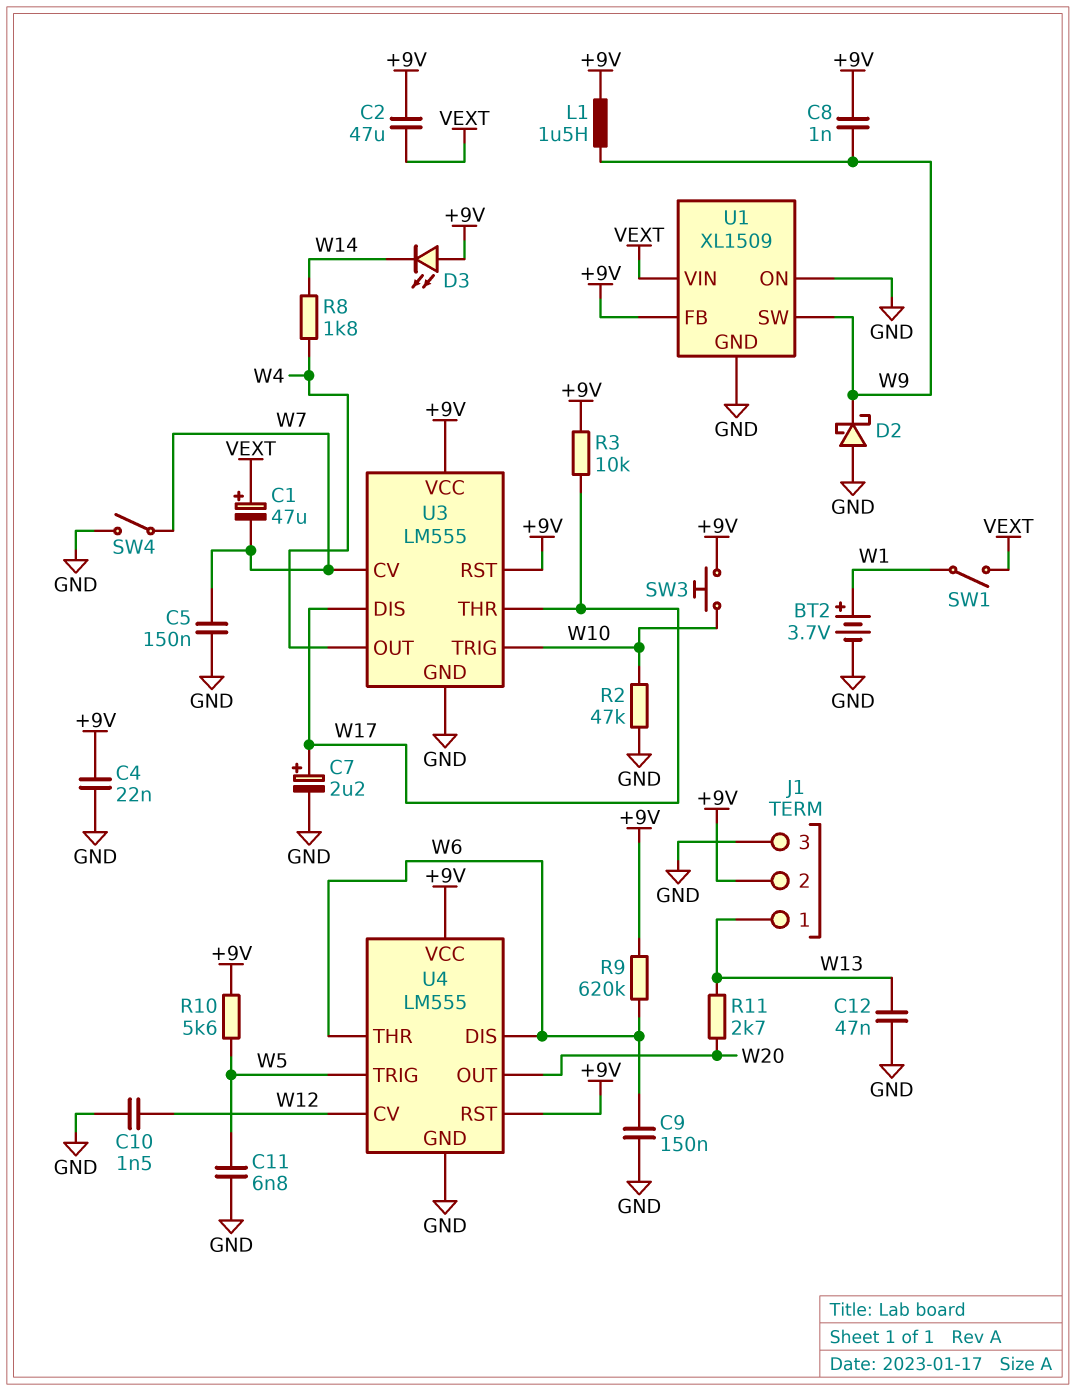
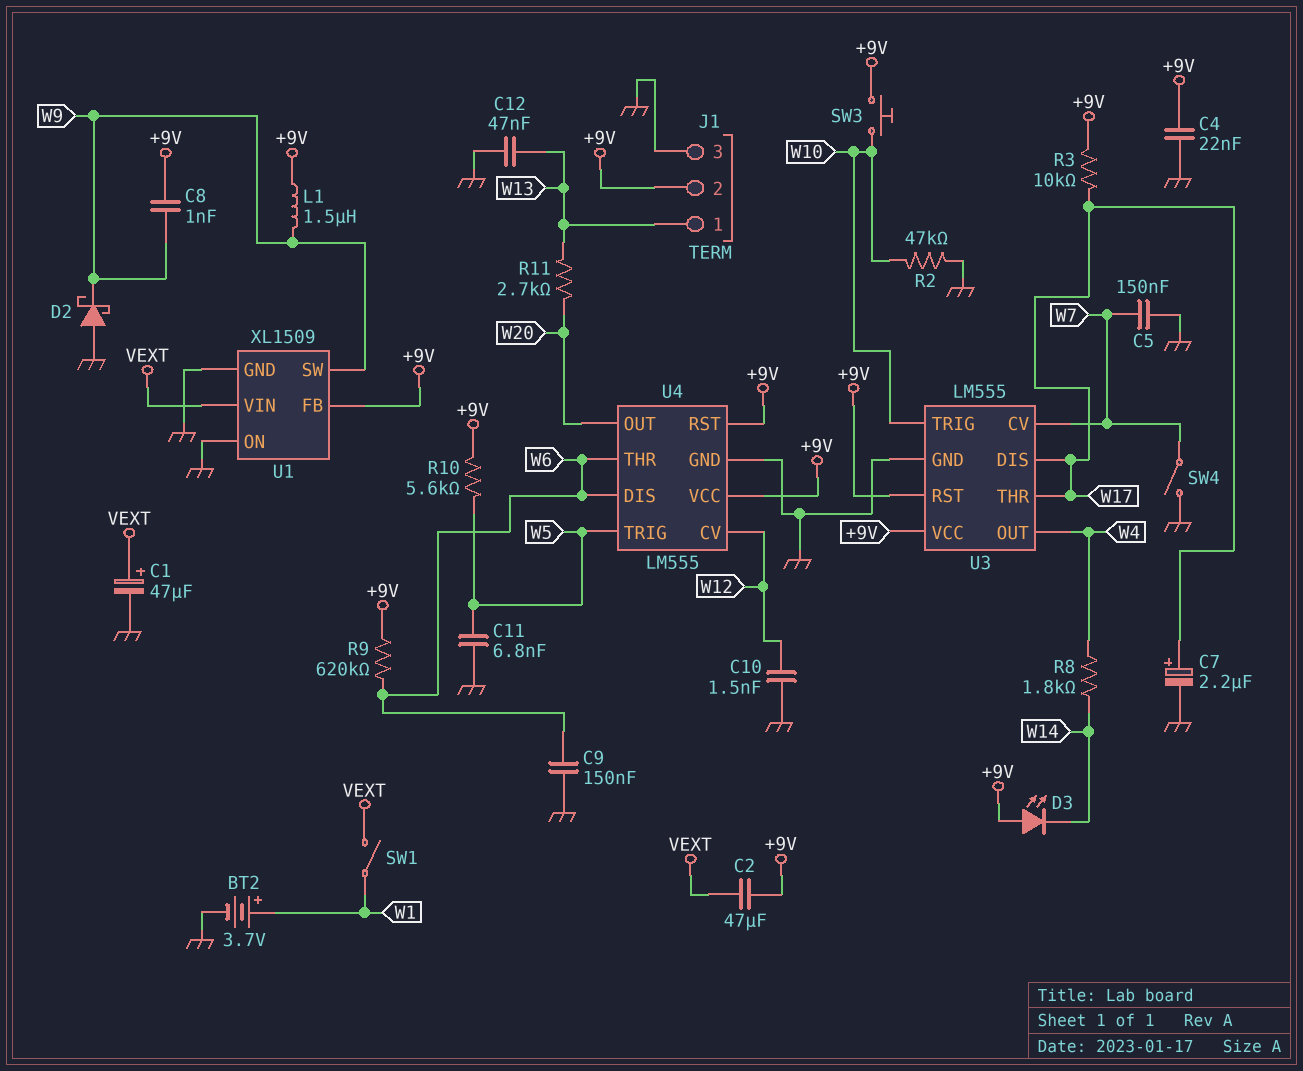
C1: 47uF (plus VEXT, minus W7) -> 47uF (plus VEXT, minus GND)

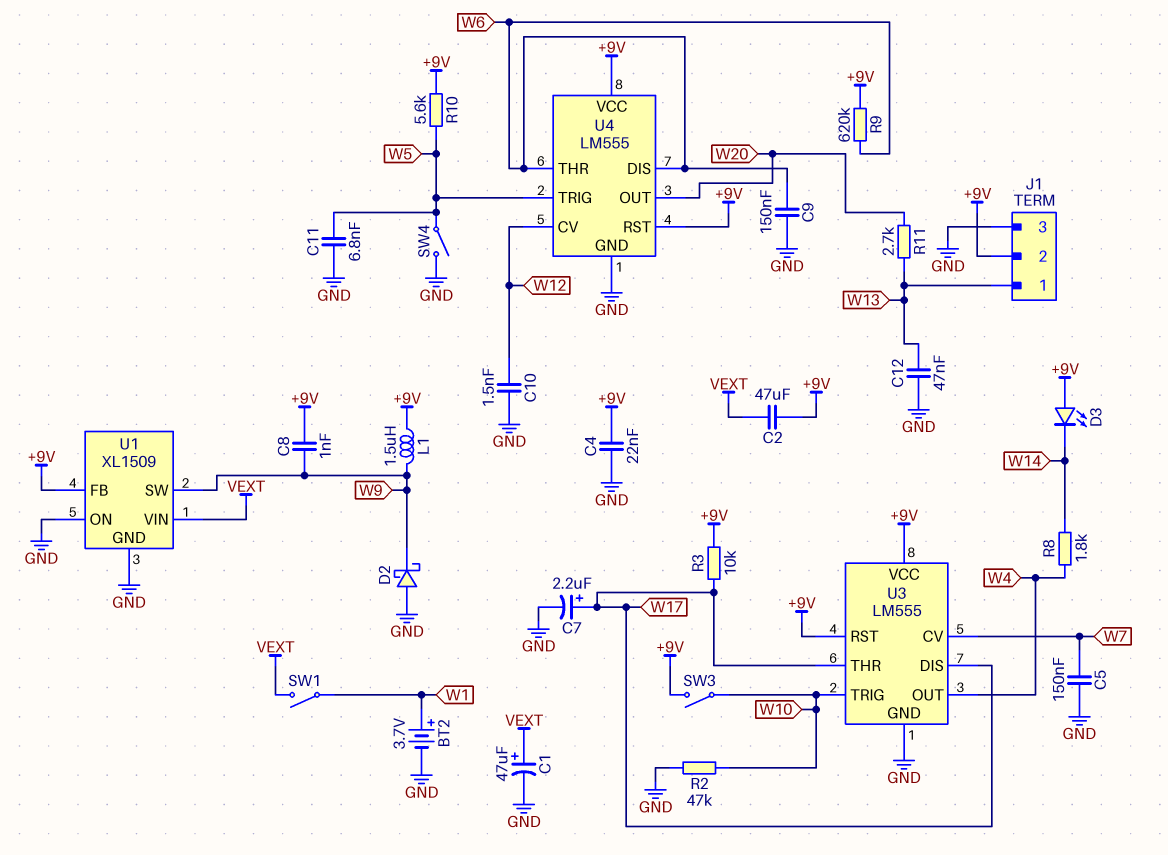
SW3: button (+9V, W10) -> switch (+9V, W10)
SW4: switch (GND, W7) -> switch (GND, W5)

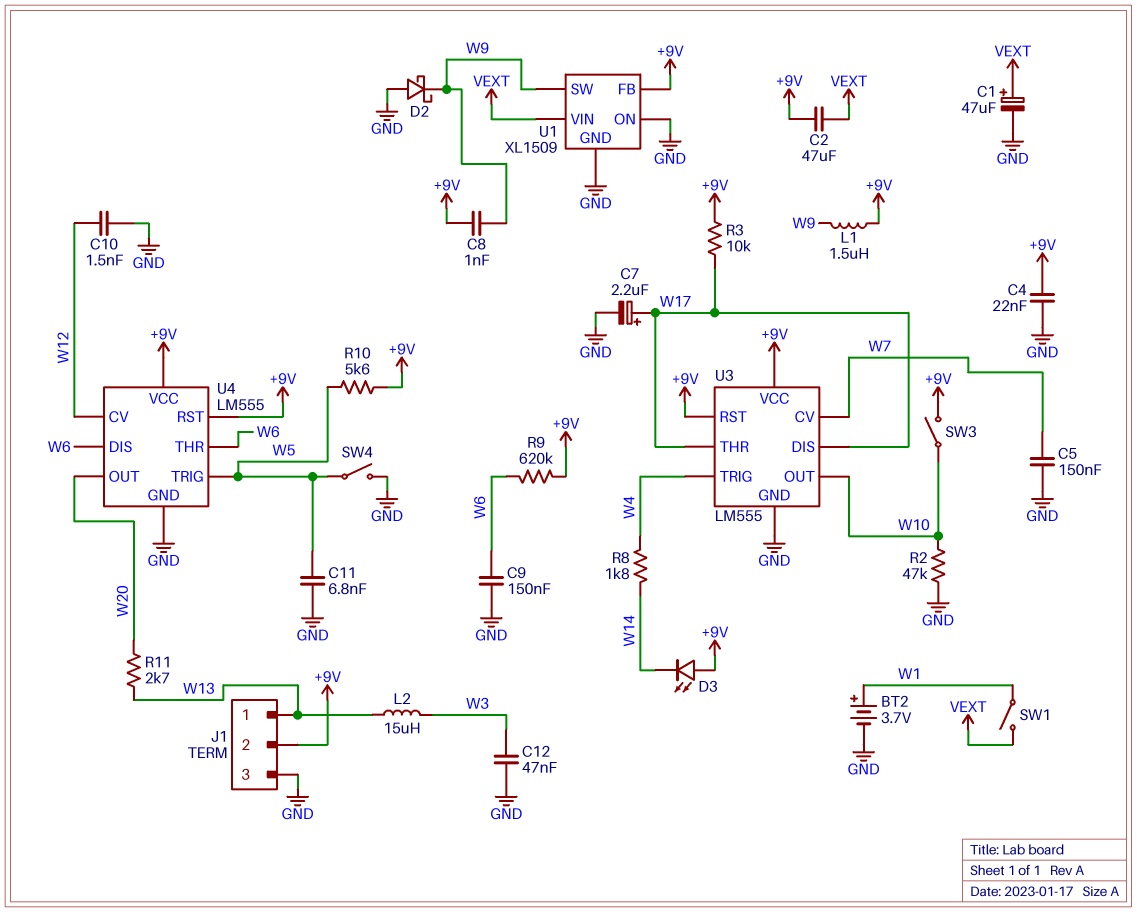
C12: 47nF (GND, W13) -> 47nF (GND, W3)
L2: none -> 15uH (W3, W13)
U3 pin OUT: W4 -> W10
U3 pin TRIG: W10 -> W4

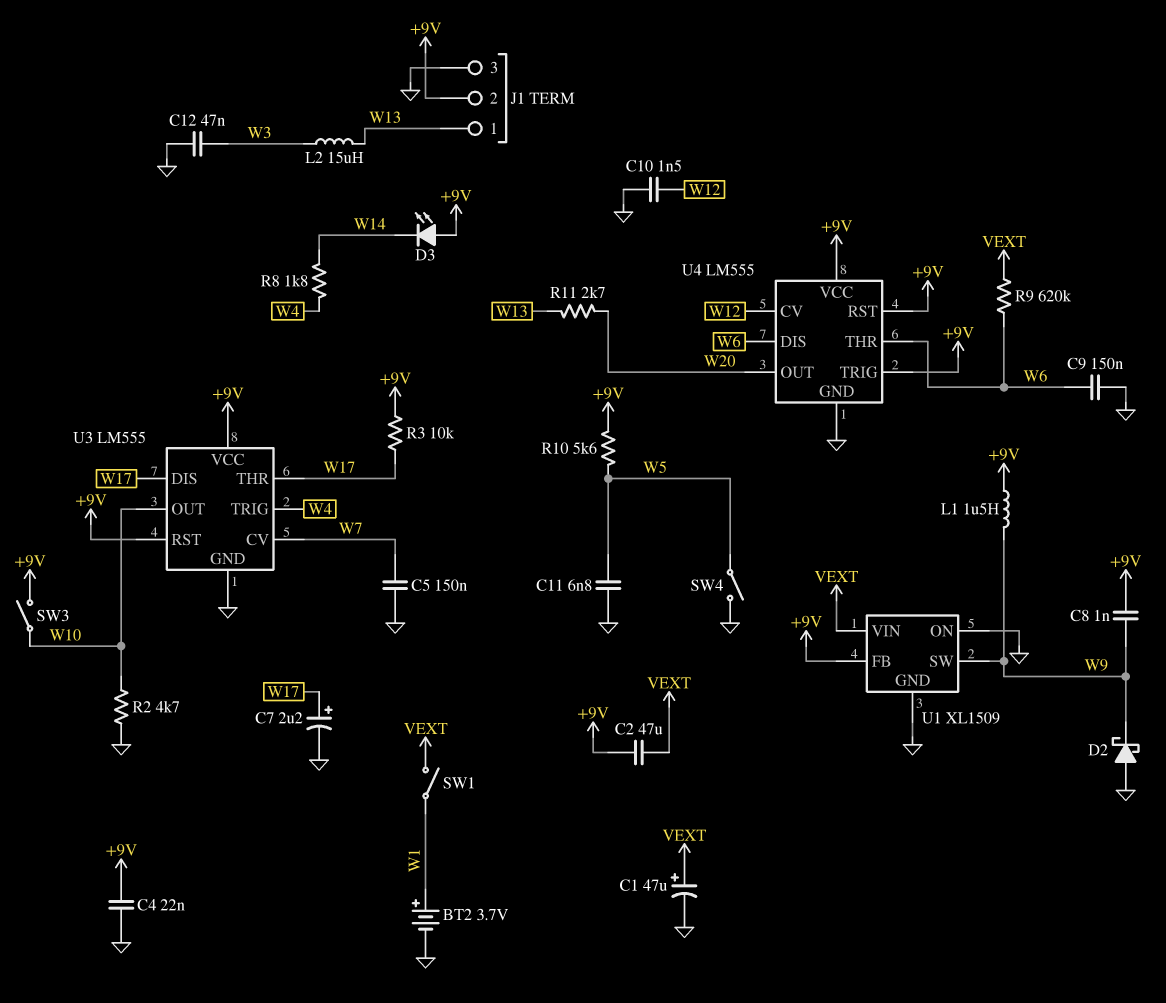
R2: 47k (GND, W10) -> 4.7k (GND, W10)
R9: 620k (+9V, W6) -> 620k (VEXT, W6)
U4 pin TRIG: W5 -> +9V

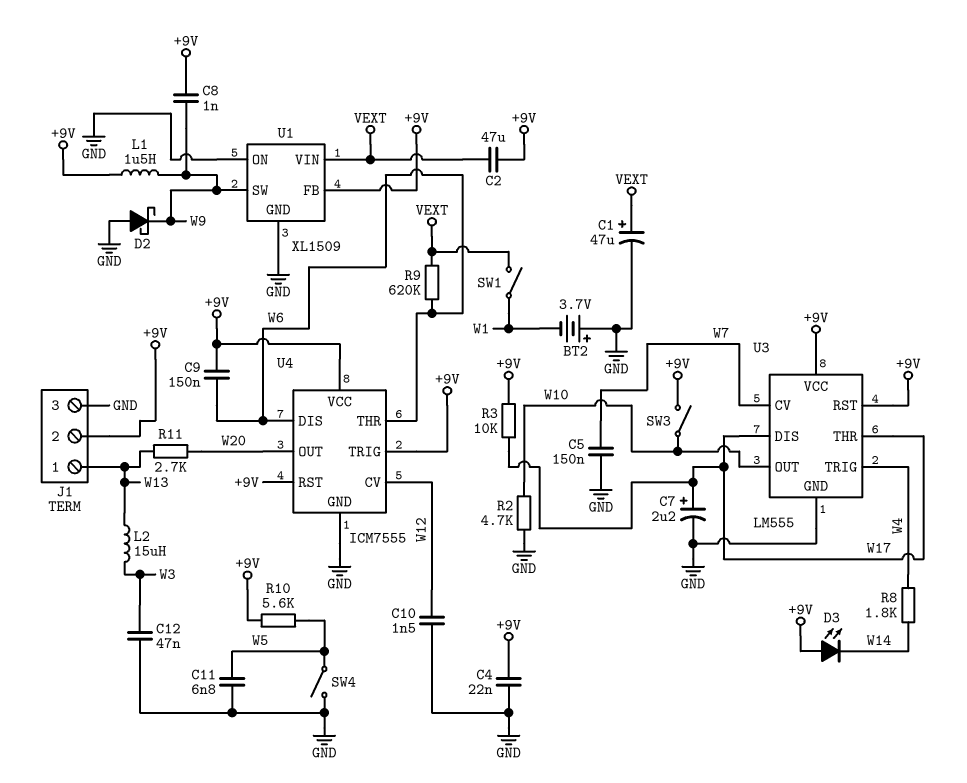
BT2: 3.7V (plus W1, minus GND) -> 3.7V (plus GND, minus W1)
C9: 150nF (GND, W6) -> 150nF (+9V, W6)
U4: LM555 -> ICM7555

